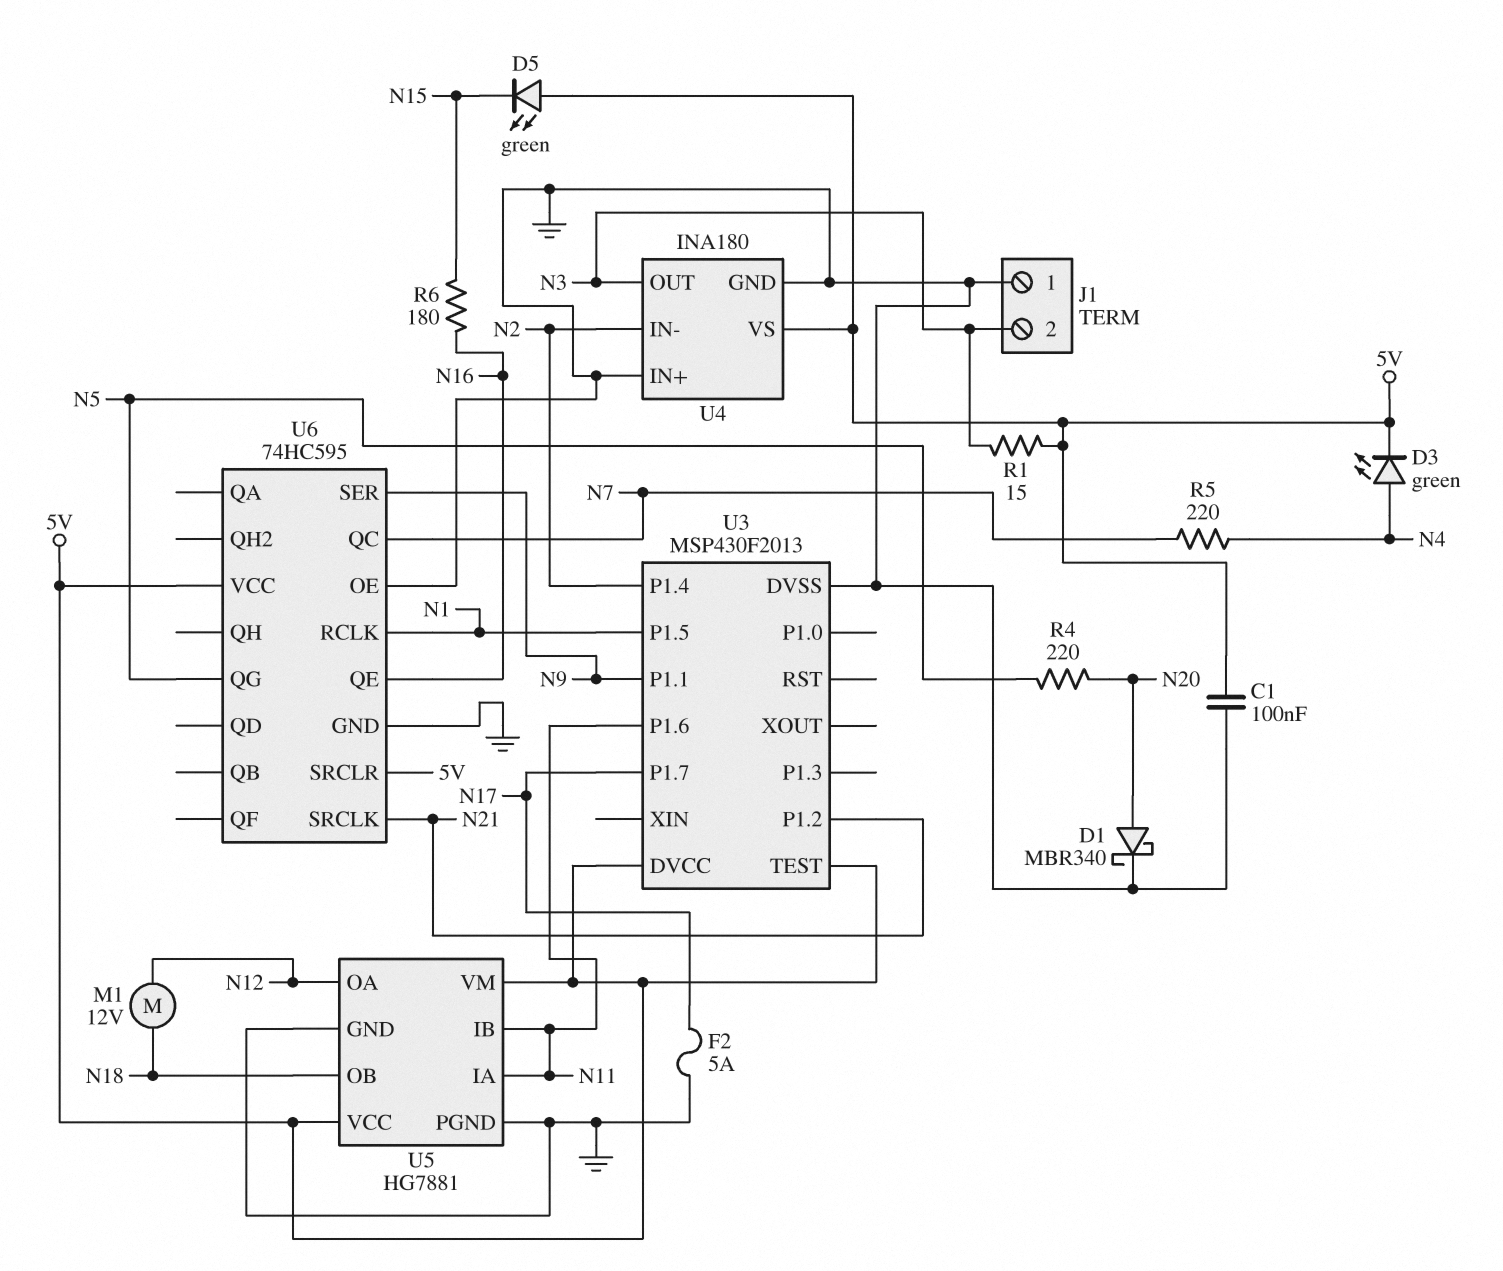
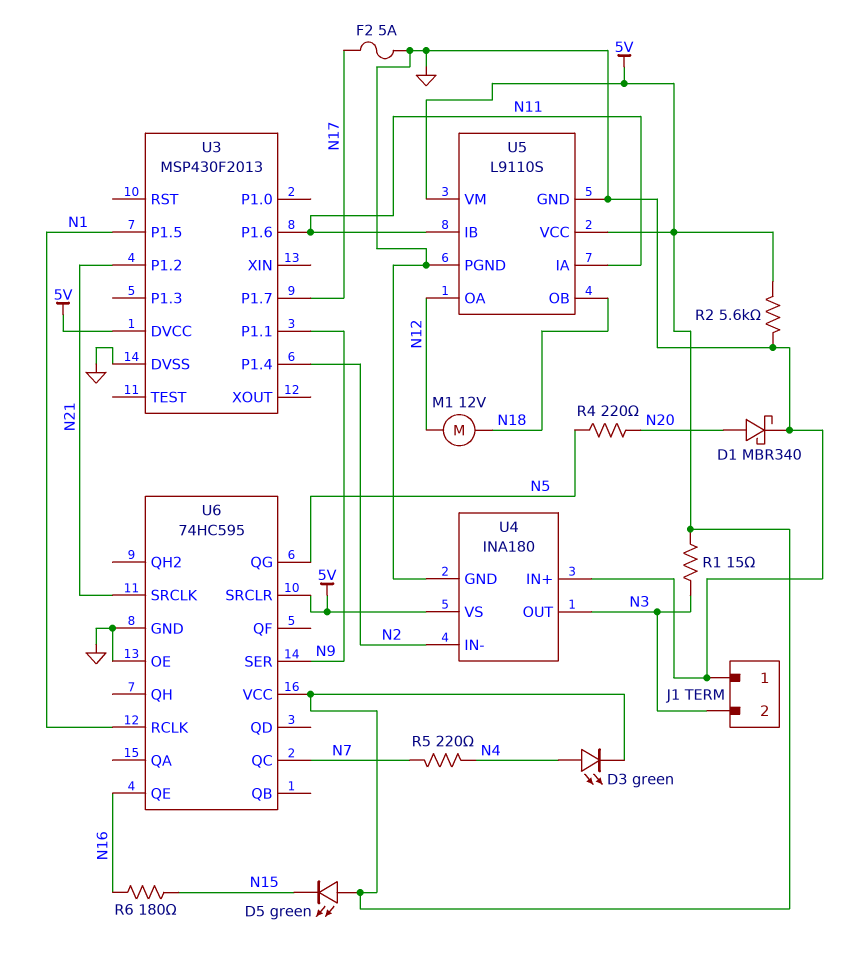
C1: 100nF (5V, GND) -> none
R2: none -> 5.6k (5V, GND)
U3 pin TEST: 5V -> none
U5: HG7881 -> L9110S

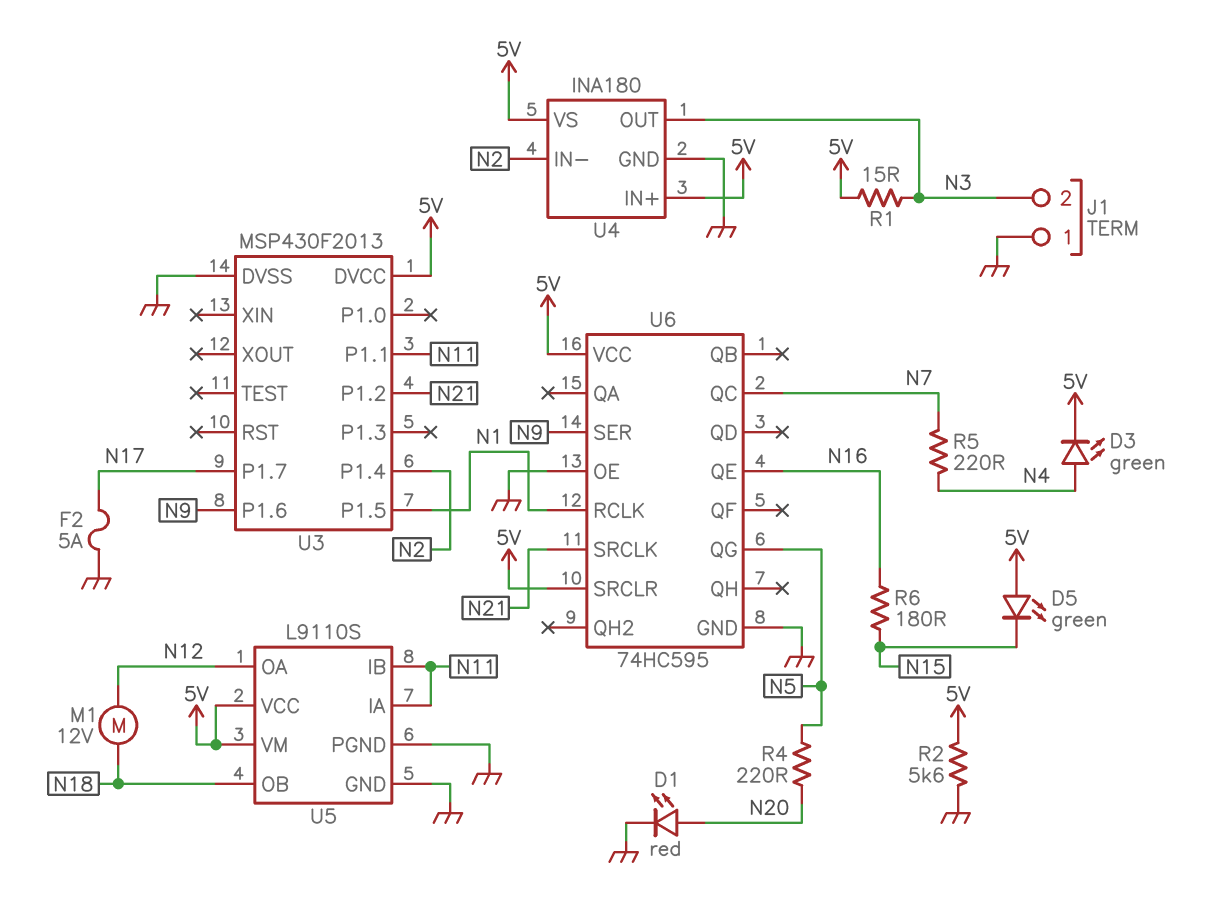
D1: schottky MBR340 (A N20, K GND) -> LED red (A N20, K GND)
U3 pin P1.1: N9 -> N11
U3 pin P1.6: N11 -> N9
U4 pin IN+: GND -> 5V

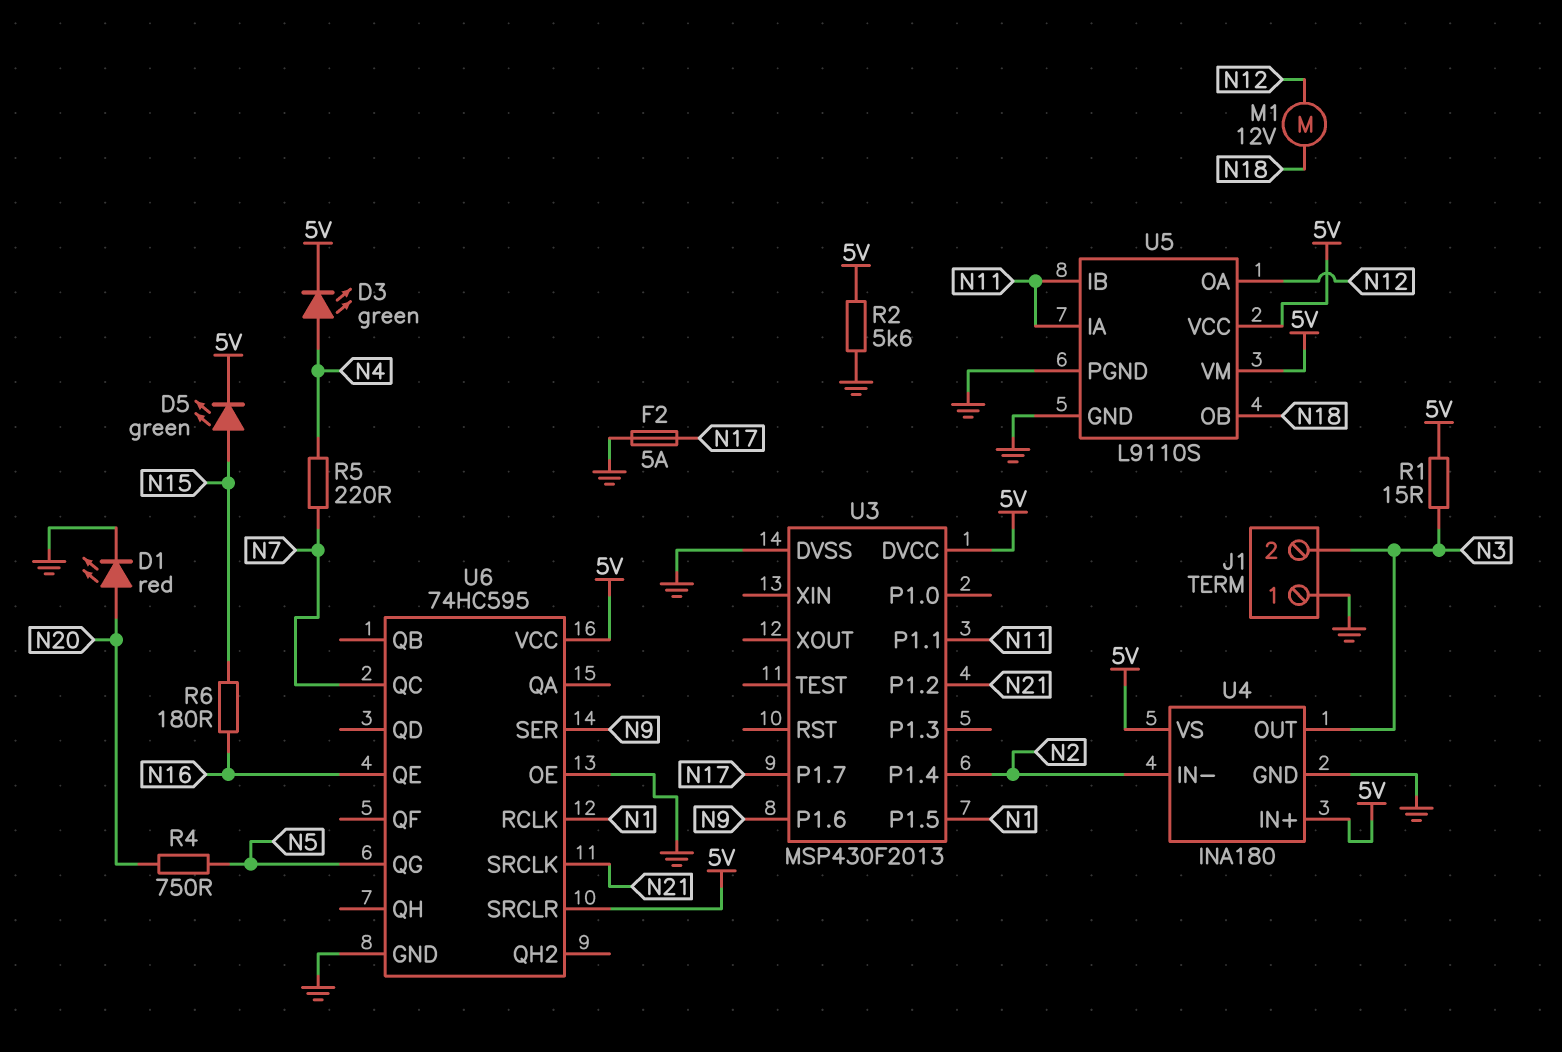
D5: LED green (A 5V, K N15) -> LED green (A N15, K 5V)
R4: 220 (N5, N20) -> 750 (N5, N20)

